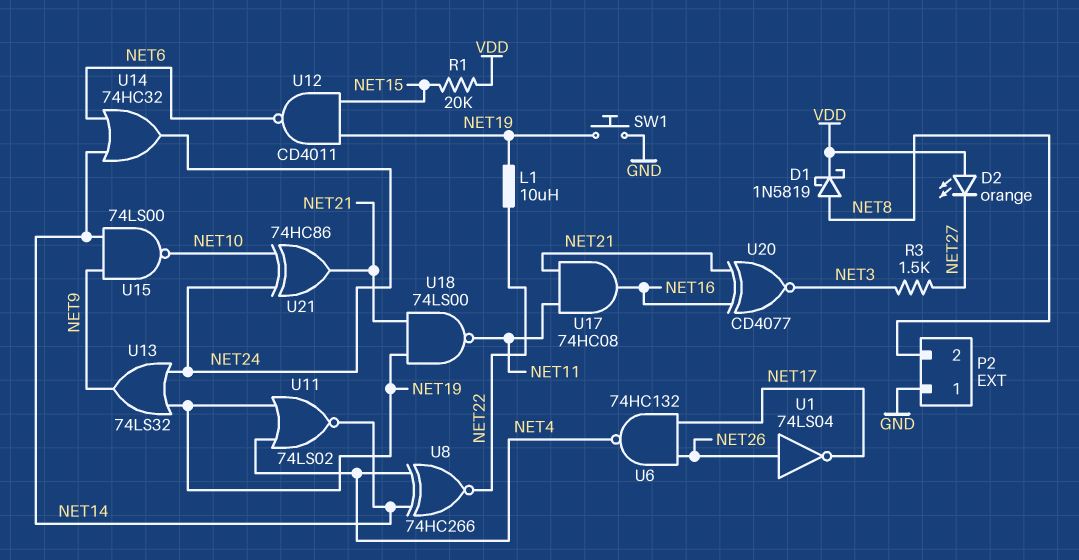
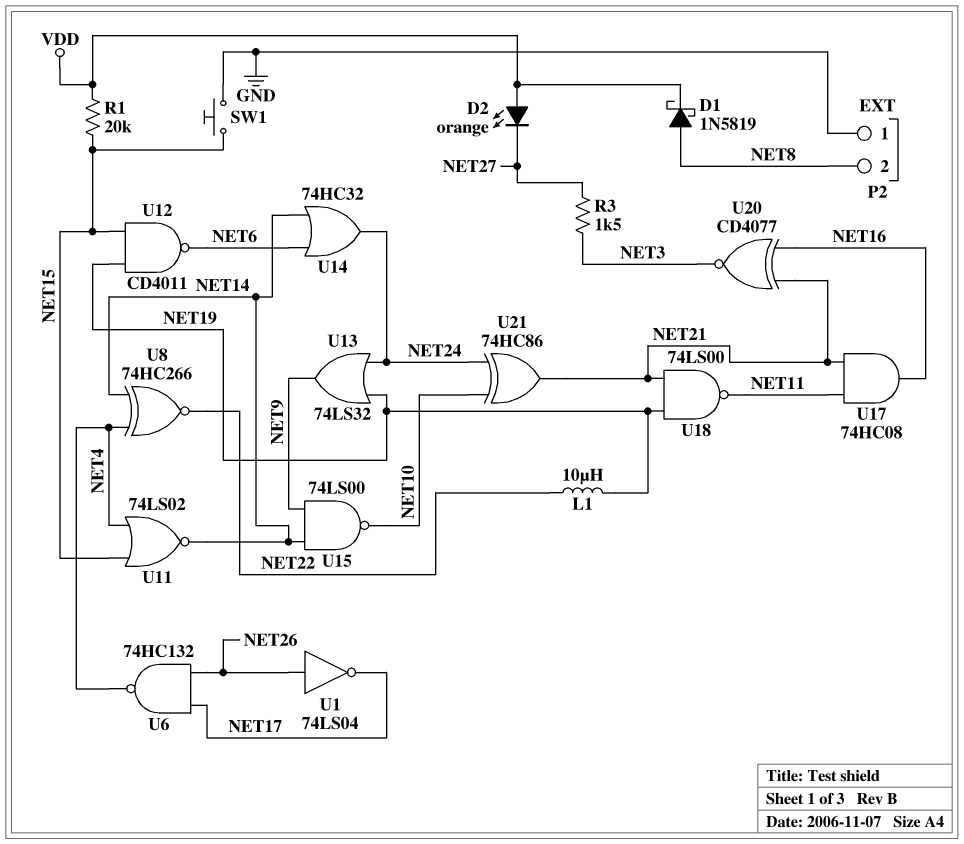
SW1: button (GND, NET19) -> button (GND, NET15)
U11: NOR 74LS02 (in NET4, in NET19, out NET14) -> NOR 74LS02 (in NET4, in NET15, out NET14)

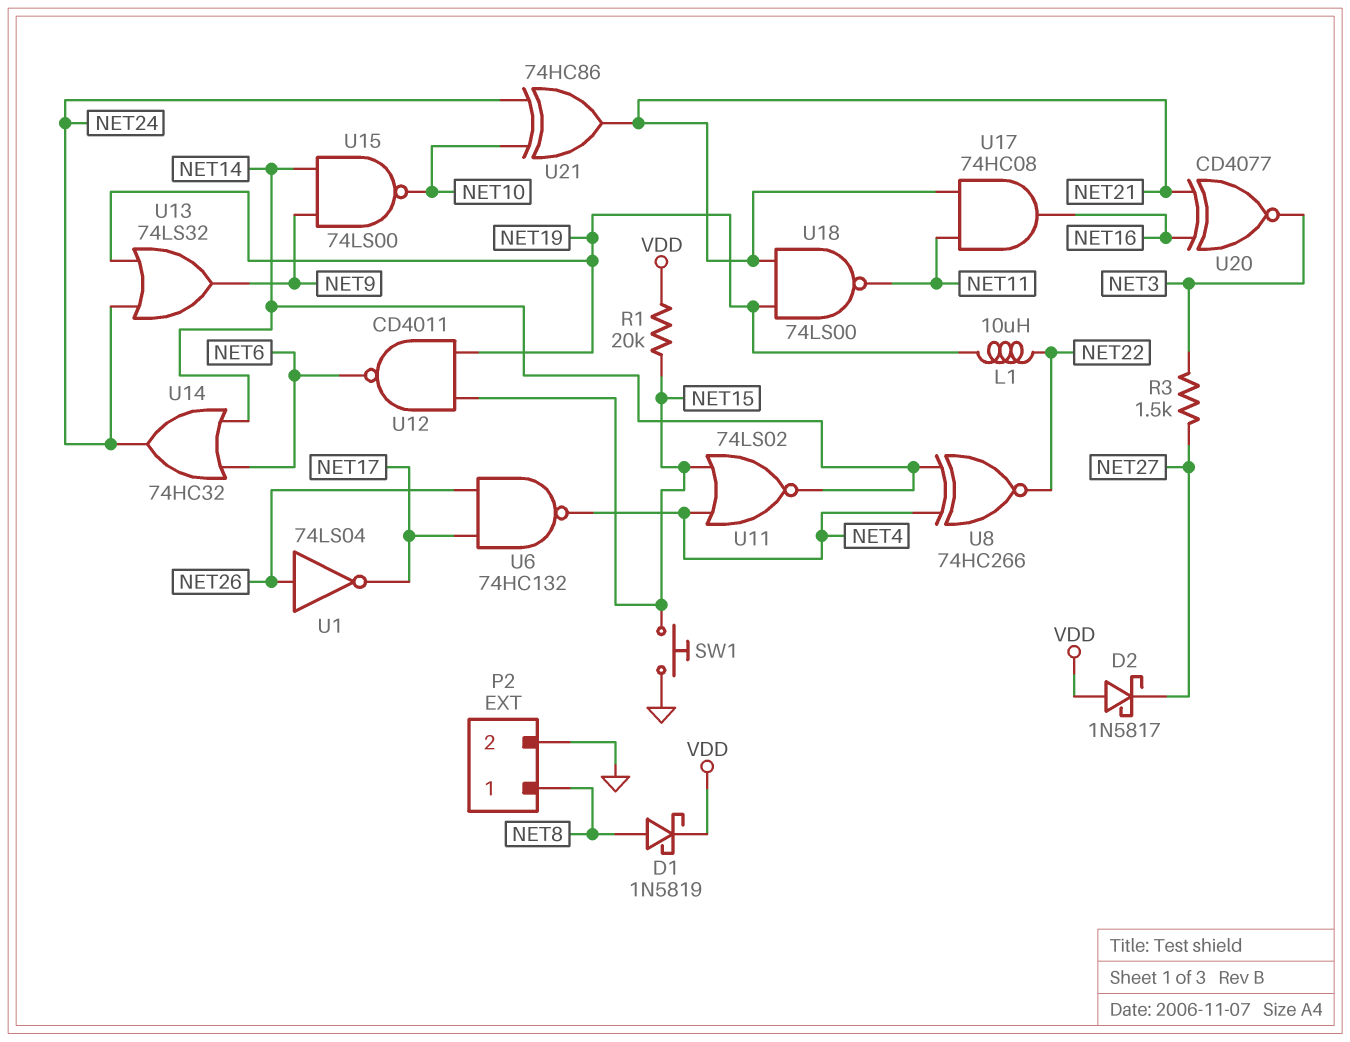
D2: LED orange (A VDD, K NET27) -> schottky 1N5817 (A VDD, K NET27)
P2 pin 1: GND -> NET8
P2 pin 2: NET8 -> GND

